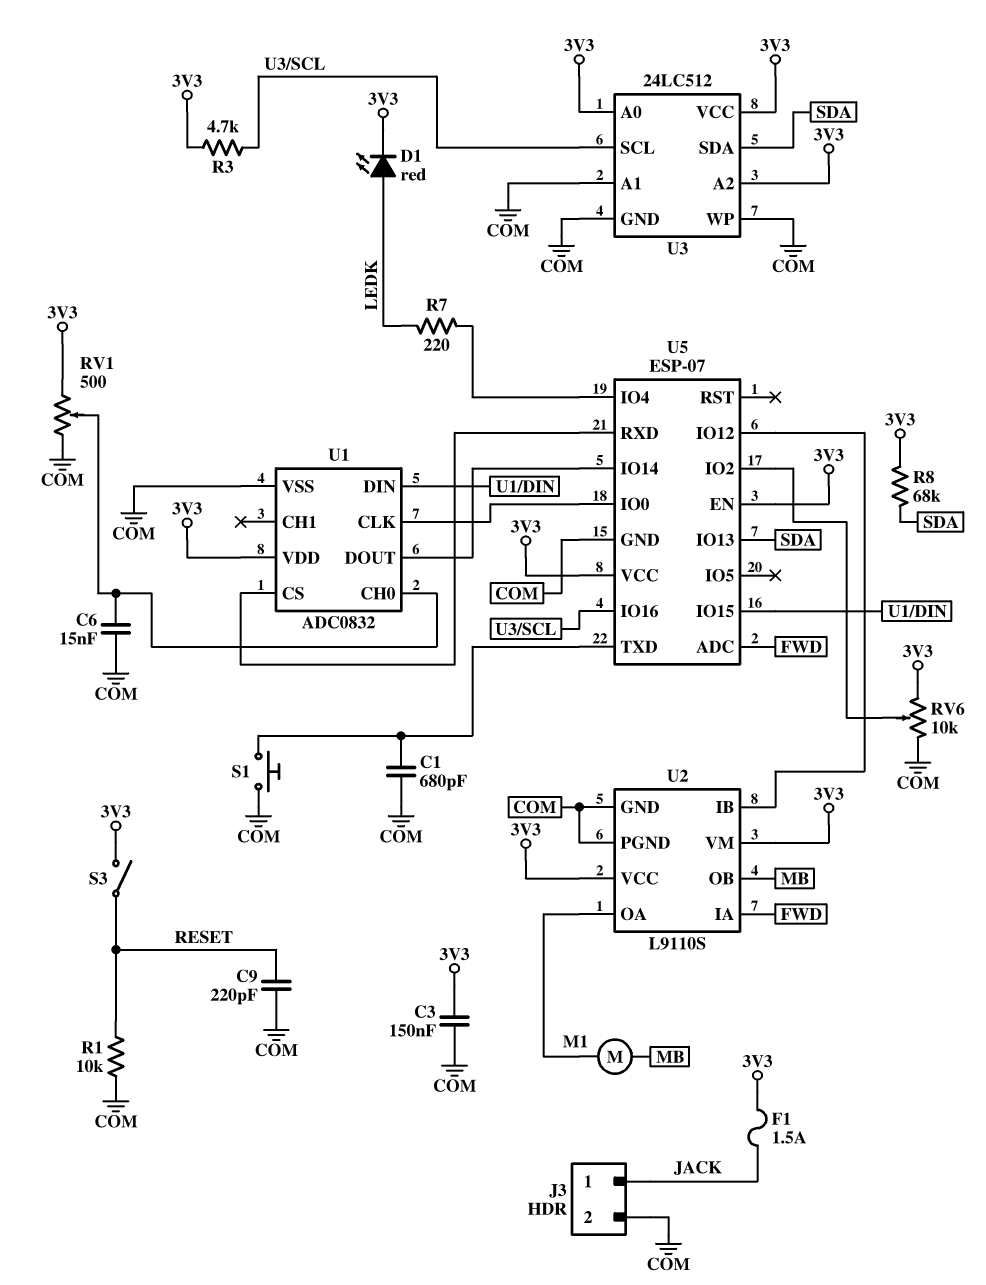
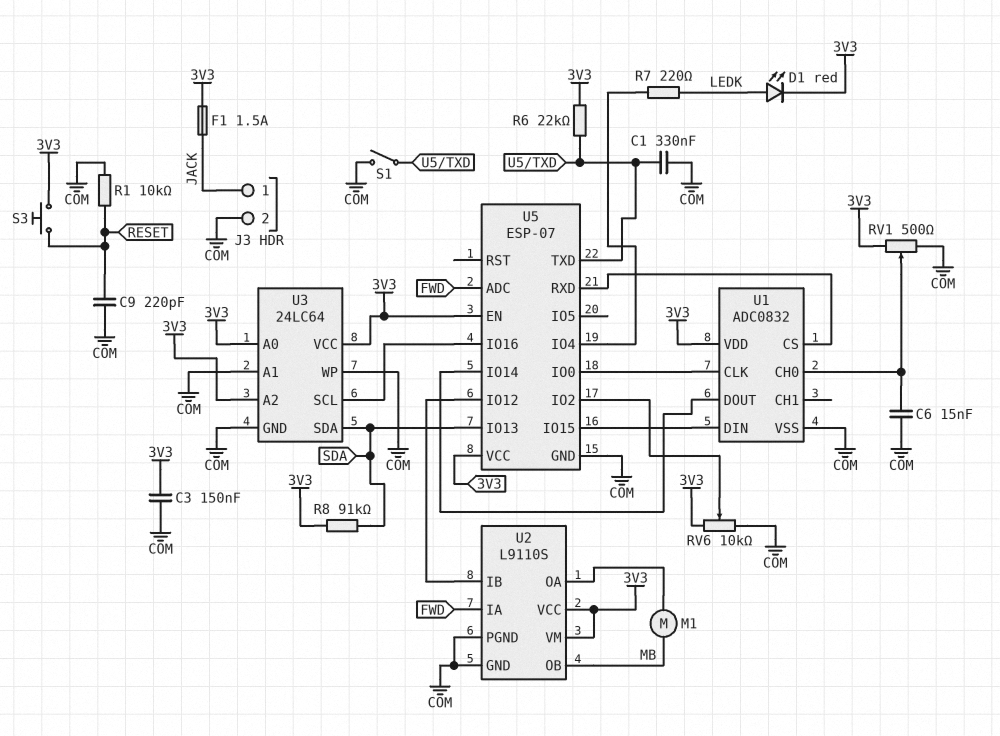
C1: 680pF (COM, U5/TXD) -> 330nF (COM, U5/TXD)
R3: 4.7k (3V3, U3/SCL) -> none
R6: none -> 22k (3V3, U5/TXD)
R8: 68k (3V3, SDA) -> 91k (3V3, SDA)
S1: button (COM, U5/TXD) -> switch (COM, U5/TXD)
S3: switch (3V3, RESET) -> button (3V3, RESET)
U3: 24LC512 -> 24LC64

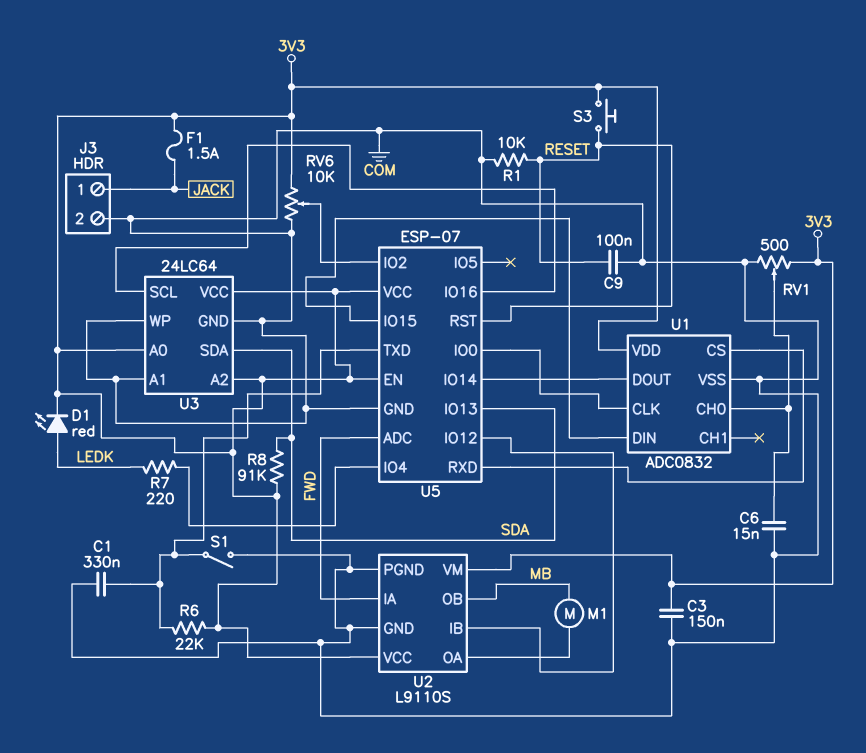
C9: 220pF (COM, RESET) -> 100nF (COM, RESET)
U5 pin RST: none -> RESET

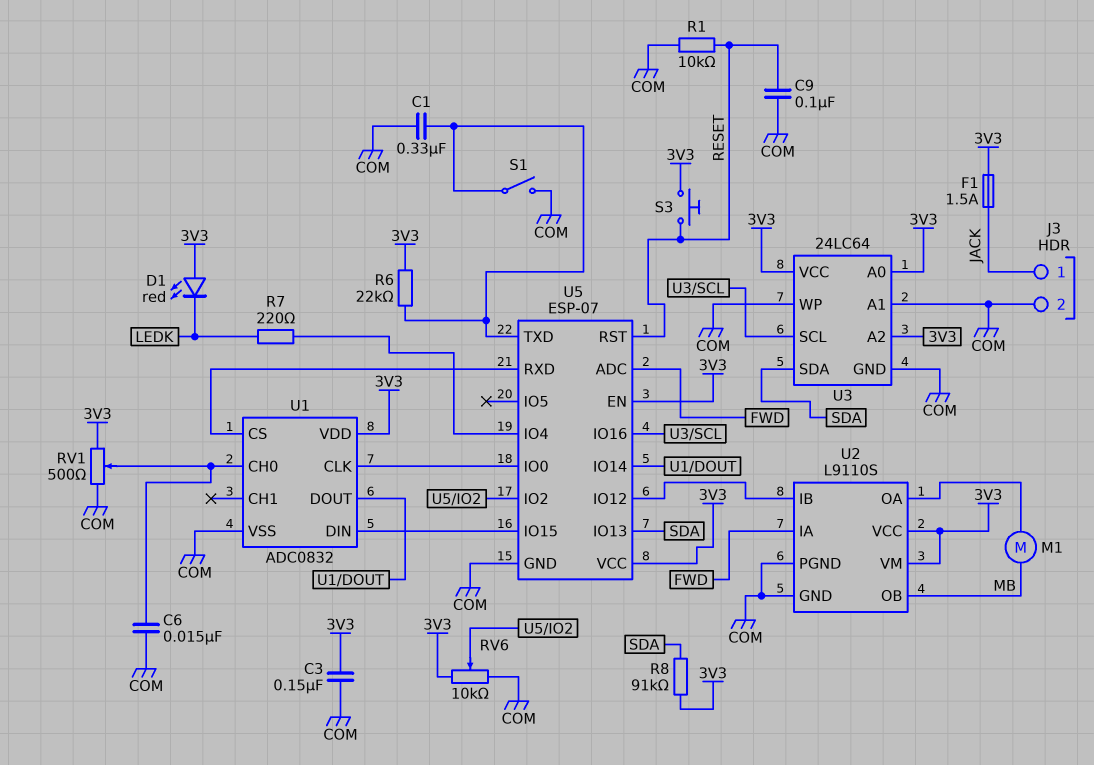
D1: LED red (A LEDK, K 3V3) -> LED red (A 3V3, K LEDK)

